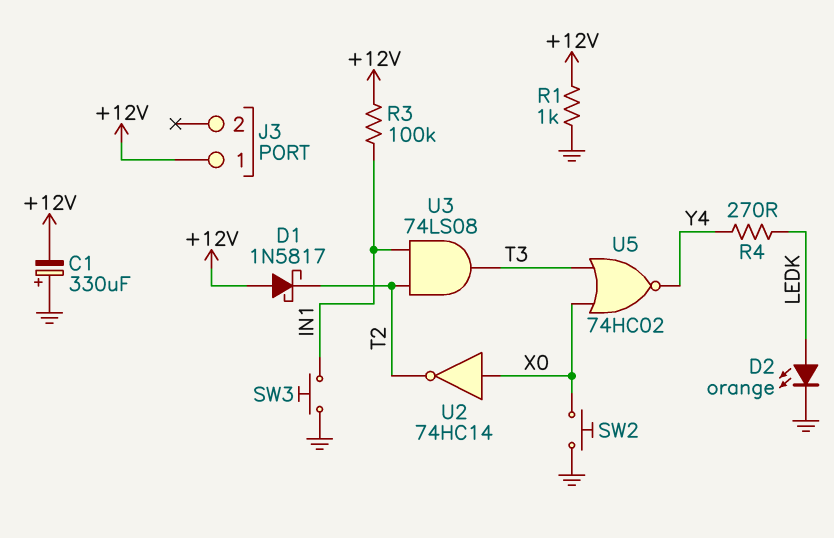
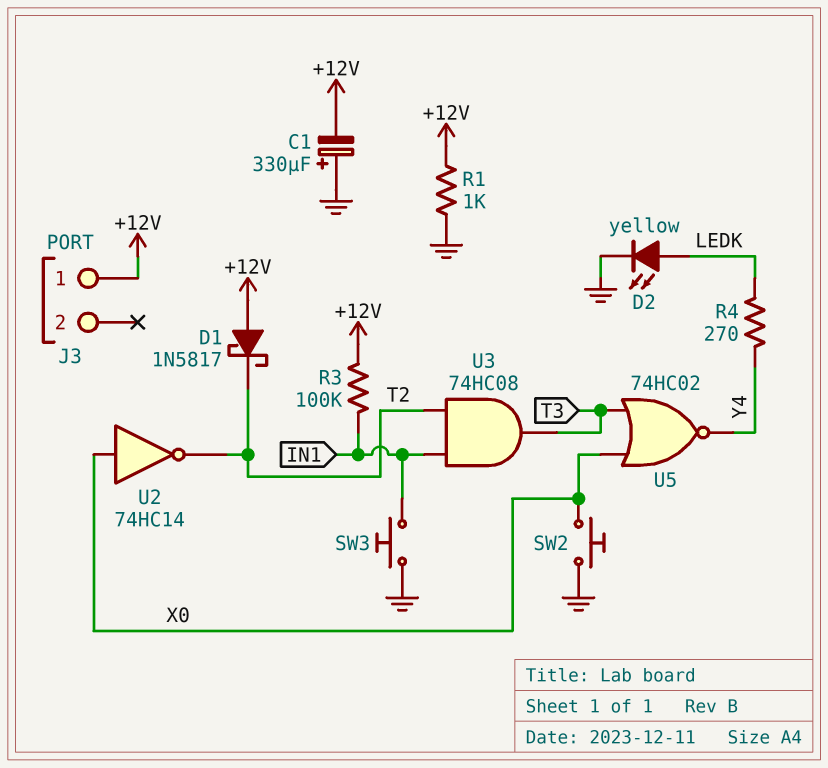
D2: LED orange (A LEDK, K GND) -> LED yellow (A LEDK, K GND)
U3: AND 74LS08 (in IN1, in T2, out T3) -> AND 74HC08 (in IN1, in T2, out T3)

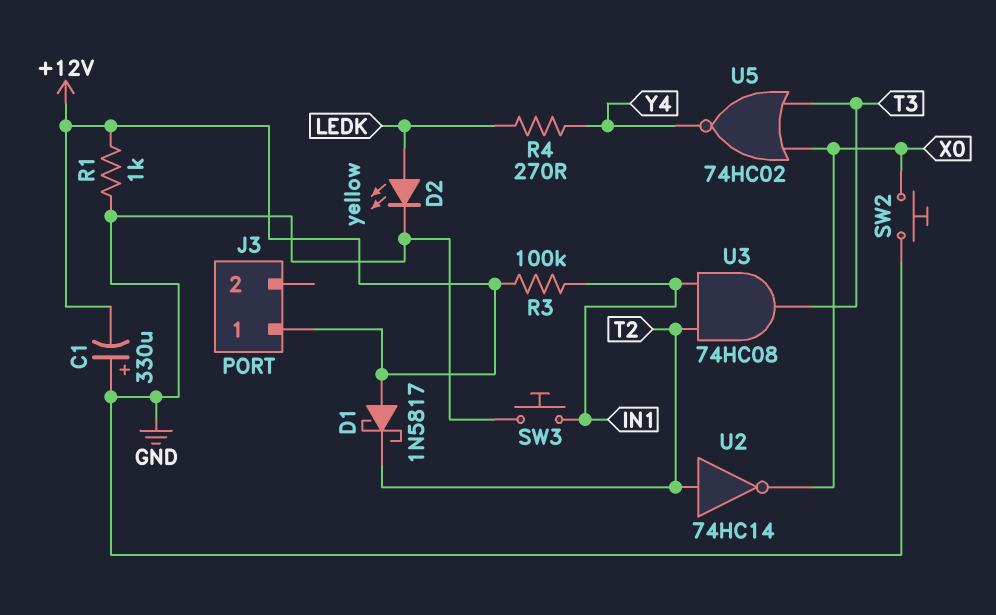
U2: NOT 74HC14 (in X0, out T2) -> NOT 74HC14 (in T2, out X0)

